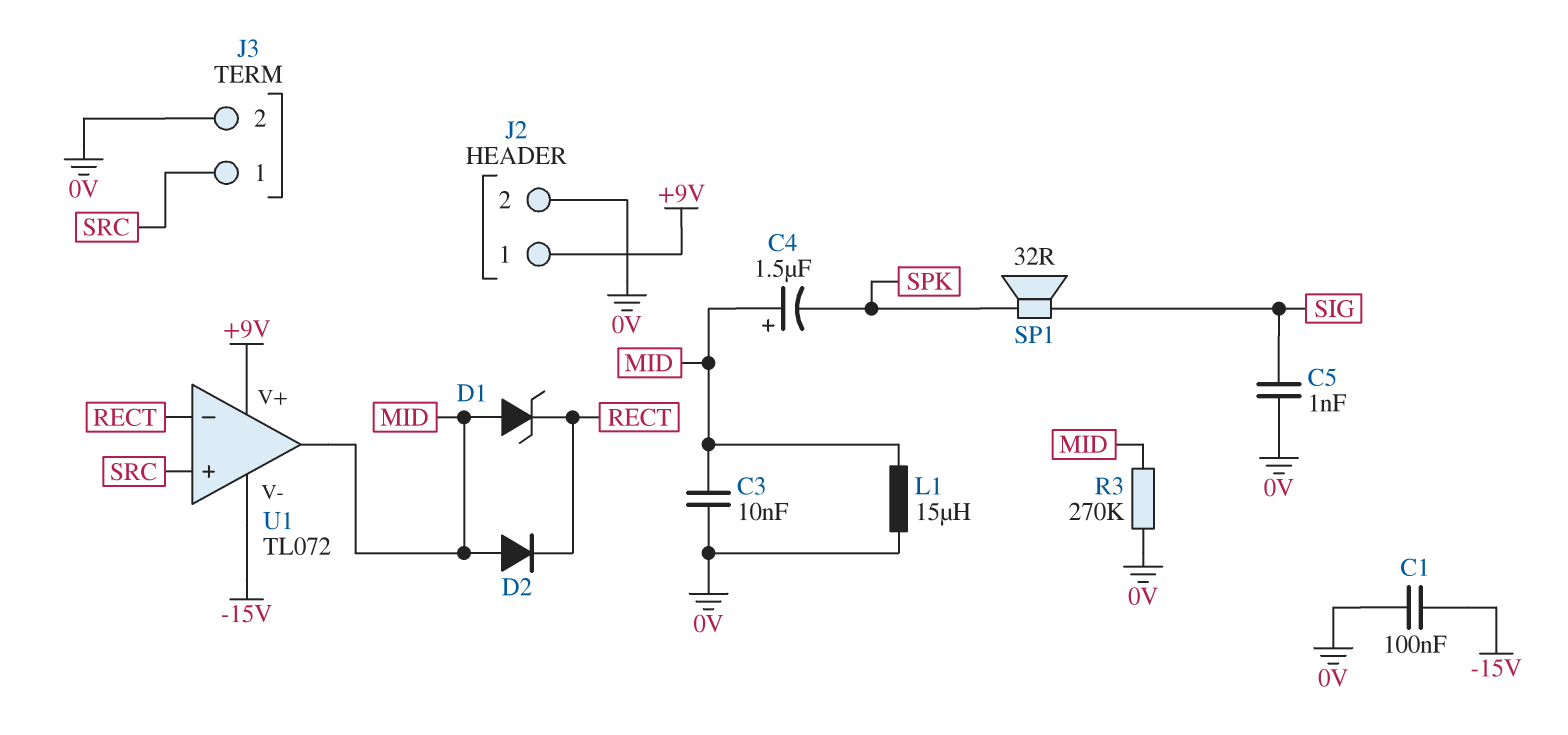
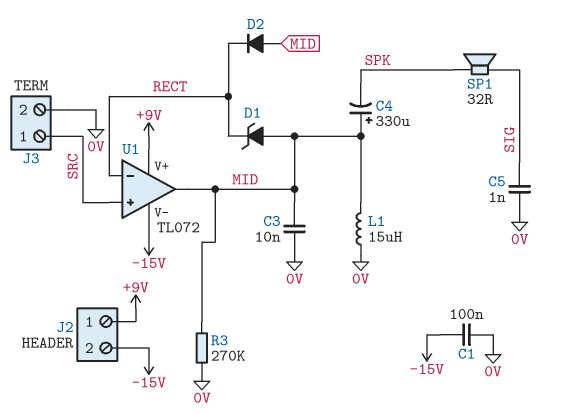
C4: 1.5uF (plus MID, minus SPK) -> 330uF (plus MID, minus SPK)
J2 pin 2: 0V -> -15V

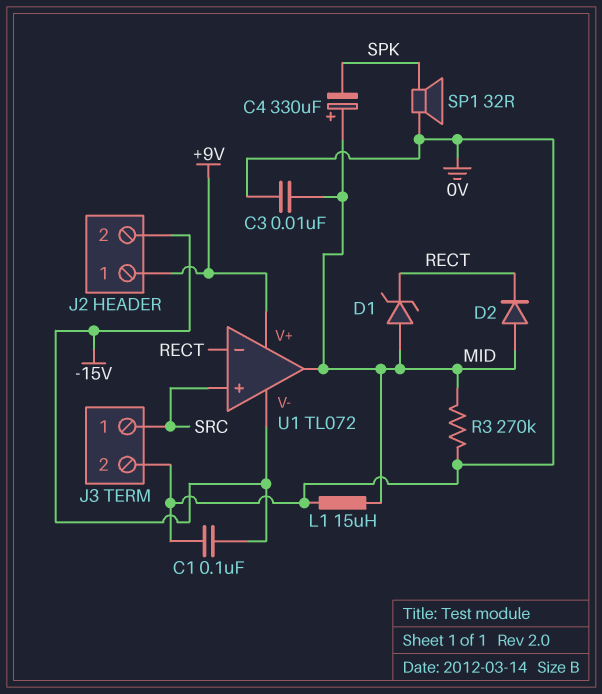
C5: 1nF (0V, SIG) -> none
SP1: speaker 32R (SIG, SPK) -> speaker 32R (0V, SPK)

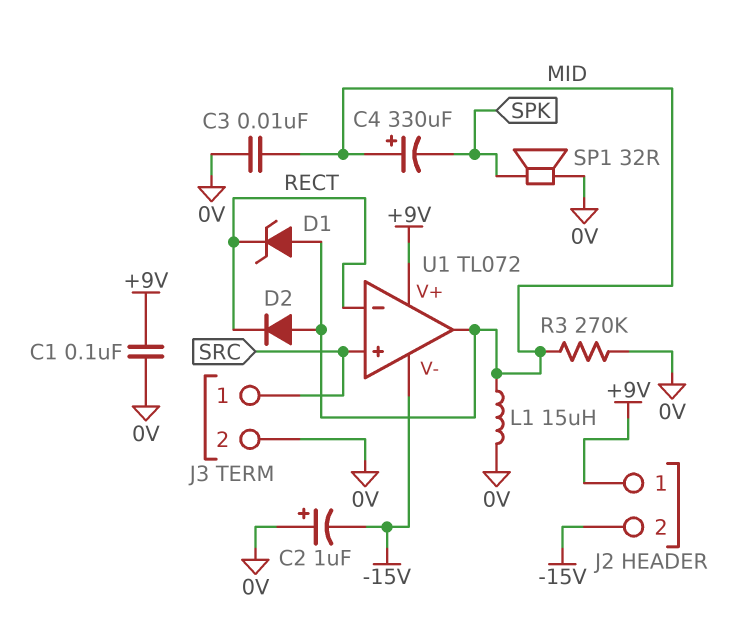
C1: 100nF (-15V, 0V) -> 100nF (+9V, 0V)
C2: none -> 1uF (plus 0V, minus -15V)

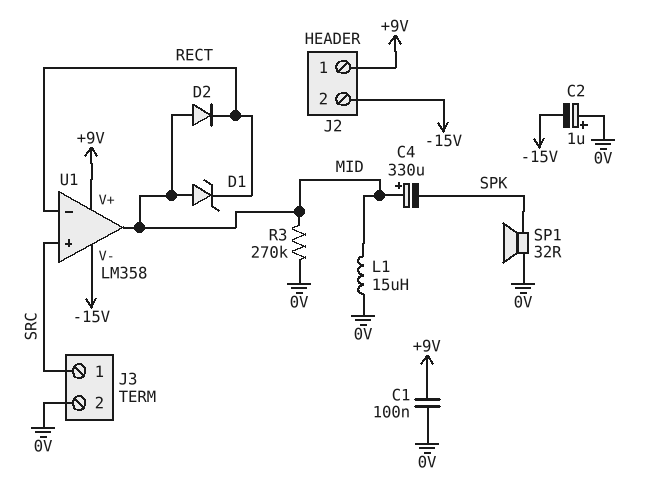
C3: 10nF (0V, MID) -> none
U1: TL072 -> LM358

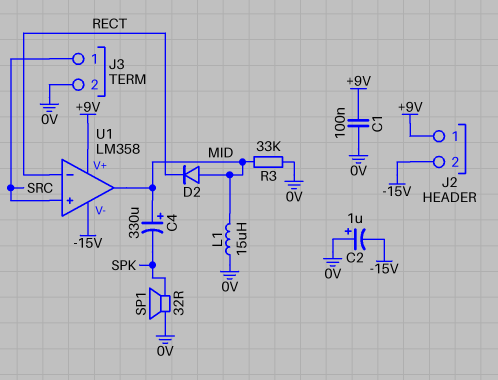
D1: zener (A MID, K RECT) -> none
R3: 270k (0V, MID) -> 33k (0V, MID)

